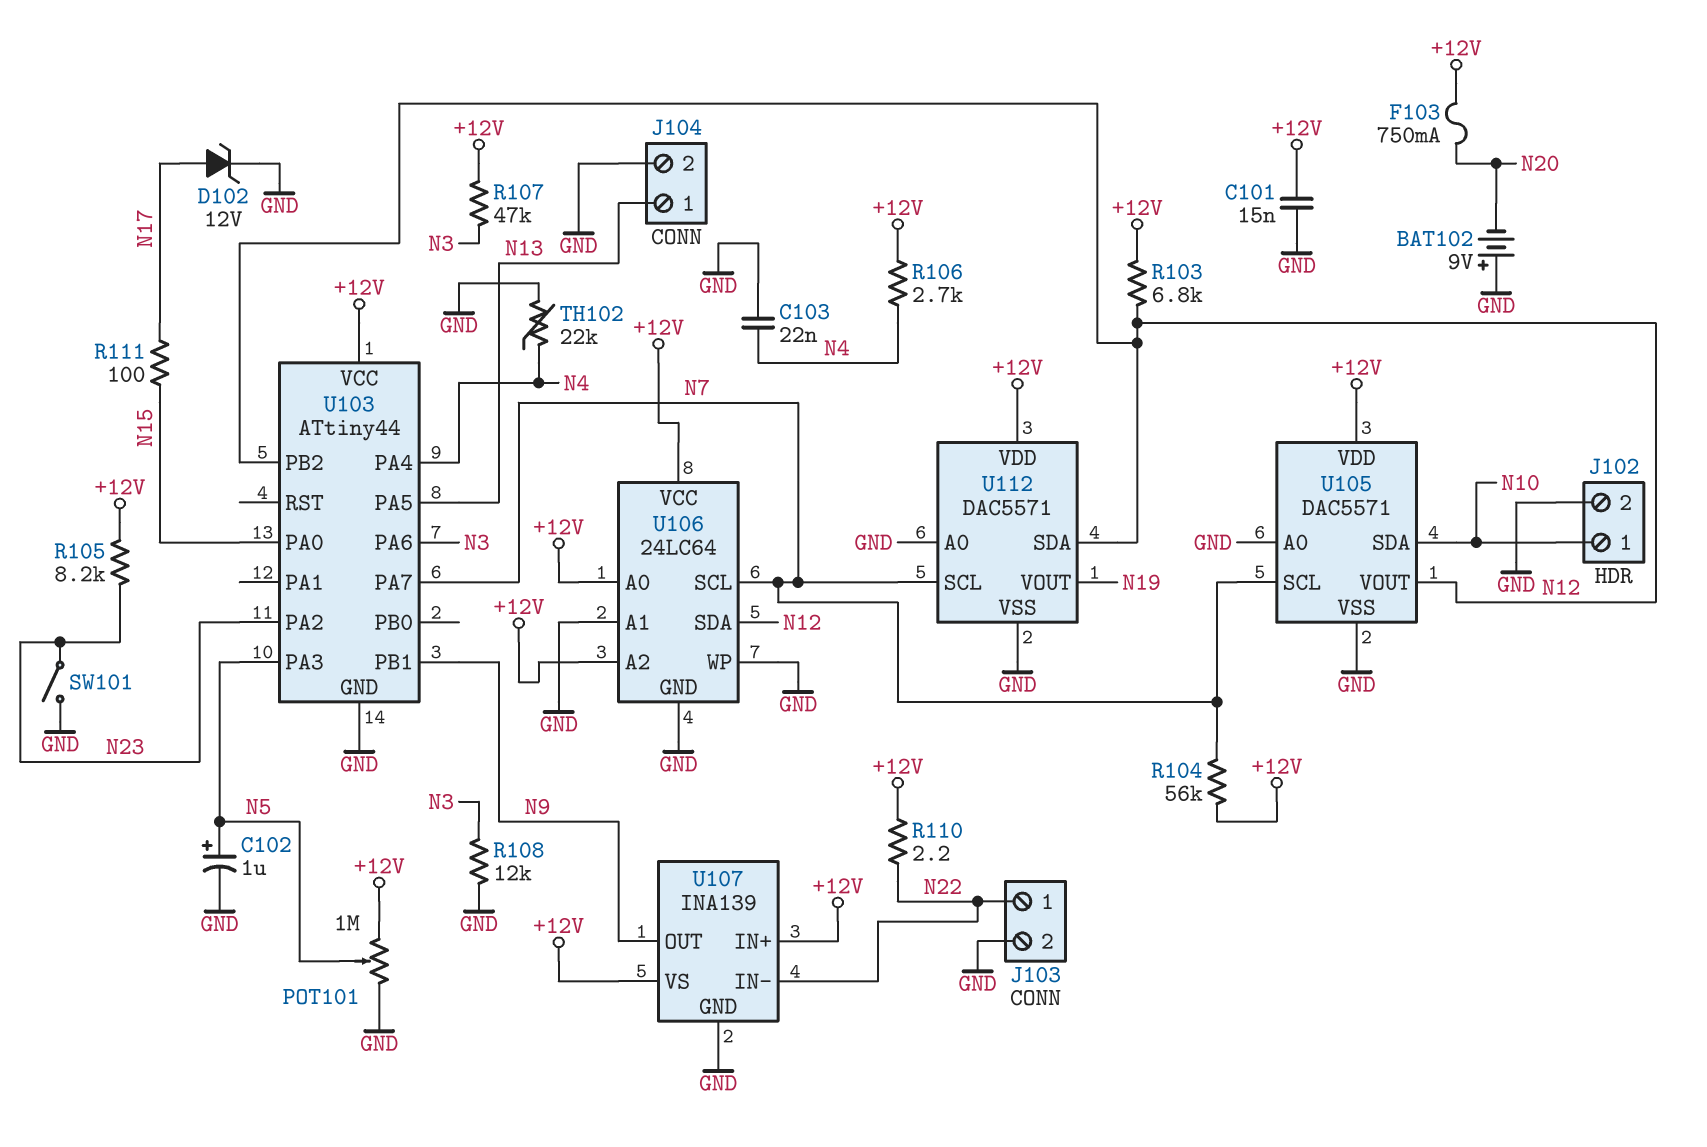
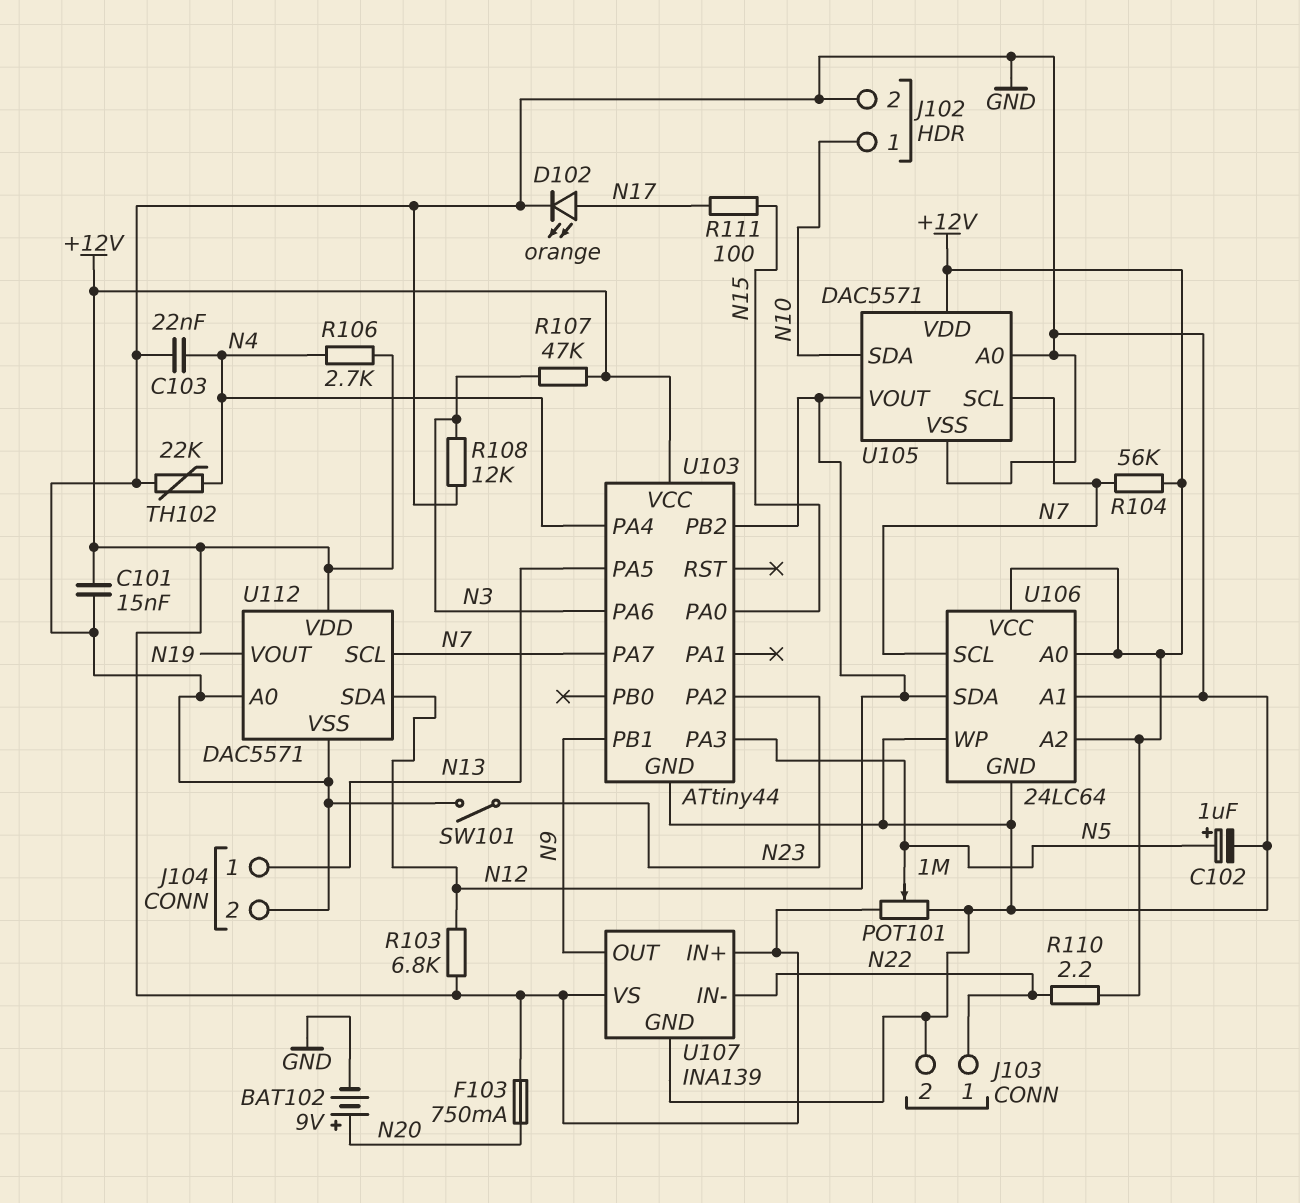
BAT102: 9V (plus GND, minus N20) -> 9V (plus N20, minus GND)
D102: zener 12V (A N17, K GND) -> LED orange (A N17, K GND)
R105: 8.2k (+12V, N23) -> none

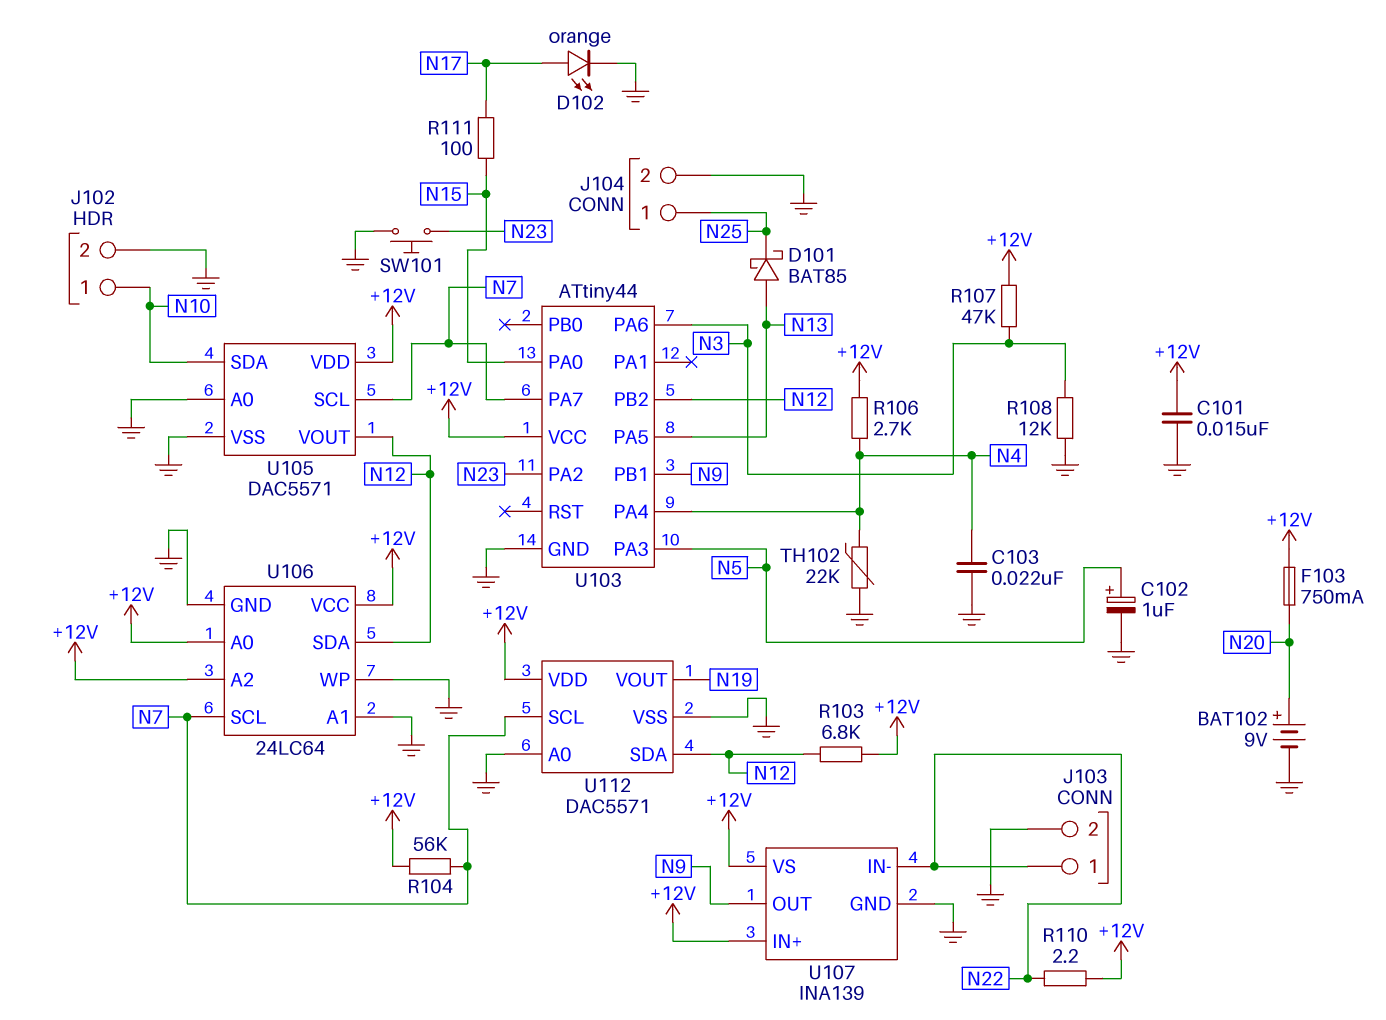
D101: none -> schottky BAT85 (A N13, K N25)
J104 pin 1: N13 -> N25
POT101: 1M (+12V, GND, wiper N5) -> none
SW101: switch (GND, N23) -> button (GND, N23)

